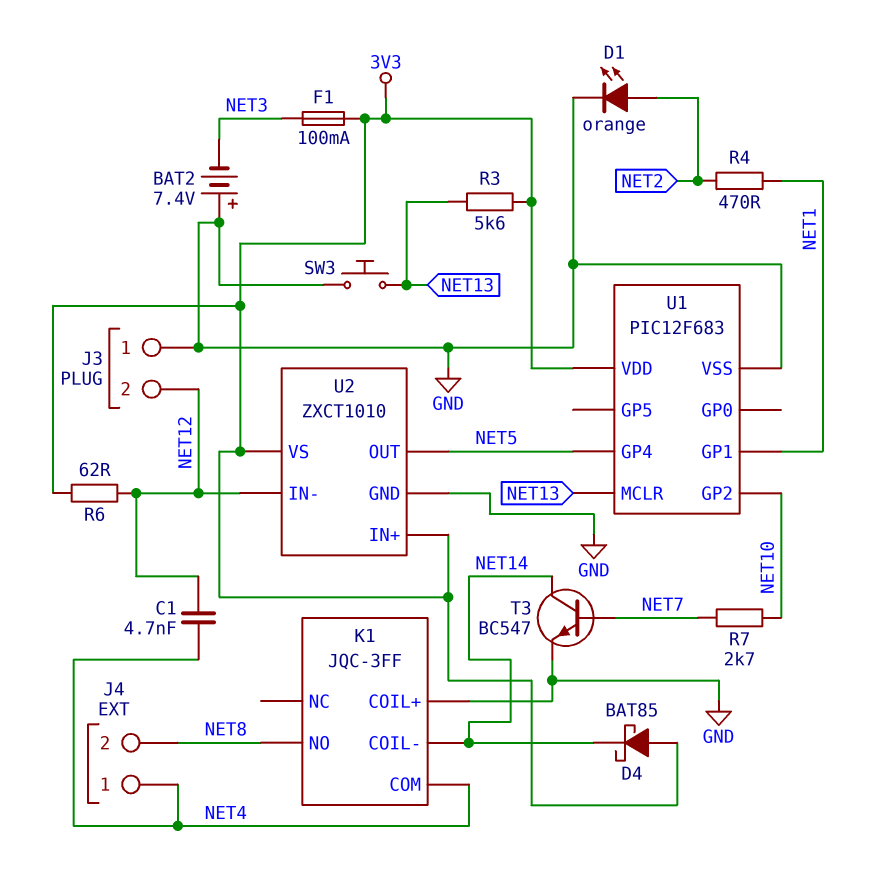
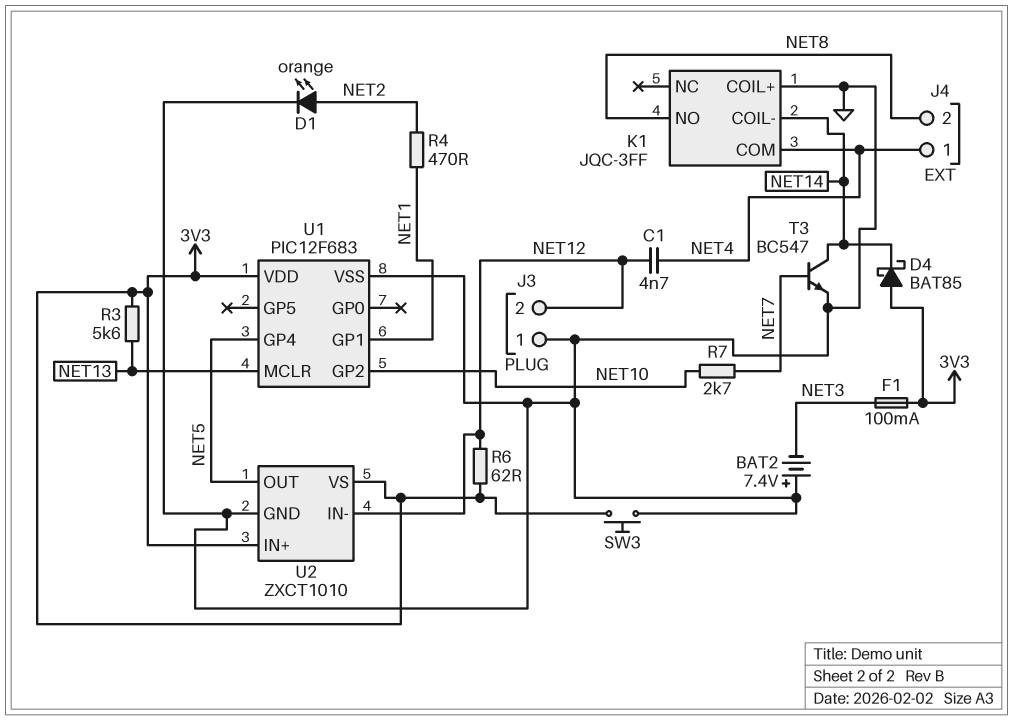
SW3: button (GND, NET13) -> button (3V3, GND)

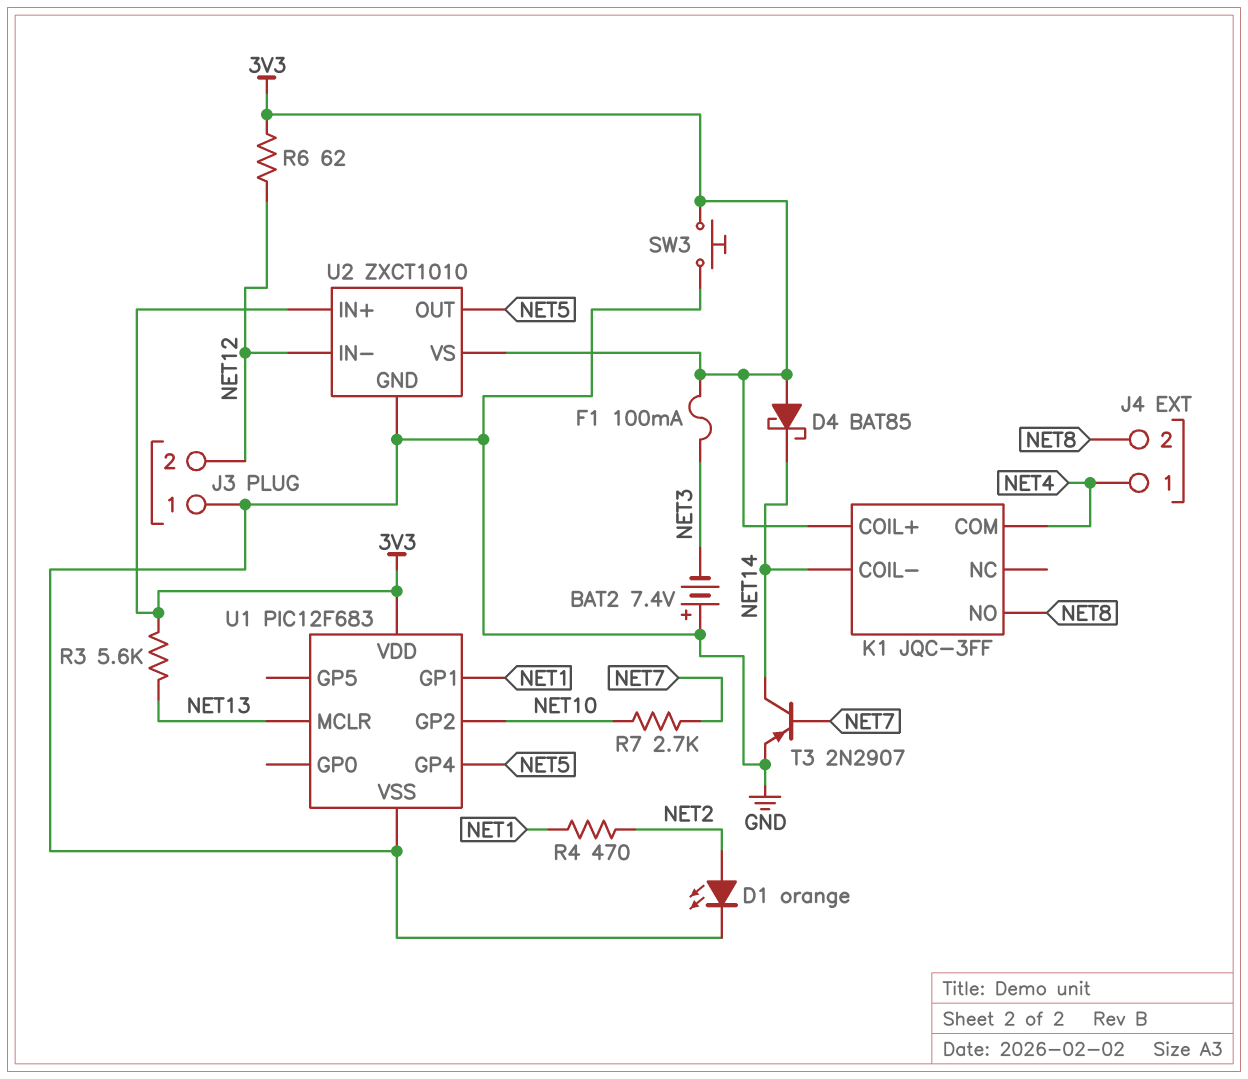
C1: 4.7nF (NET4, NET12) -> none
K1 pin COIL+: GND -> 3V3
T3: NPN BC547 (B NET7, C NET14, E GND) -> PNP 2N2907 (B NET7, C NET14, E GND)

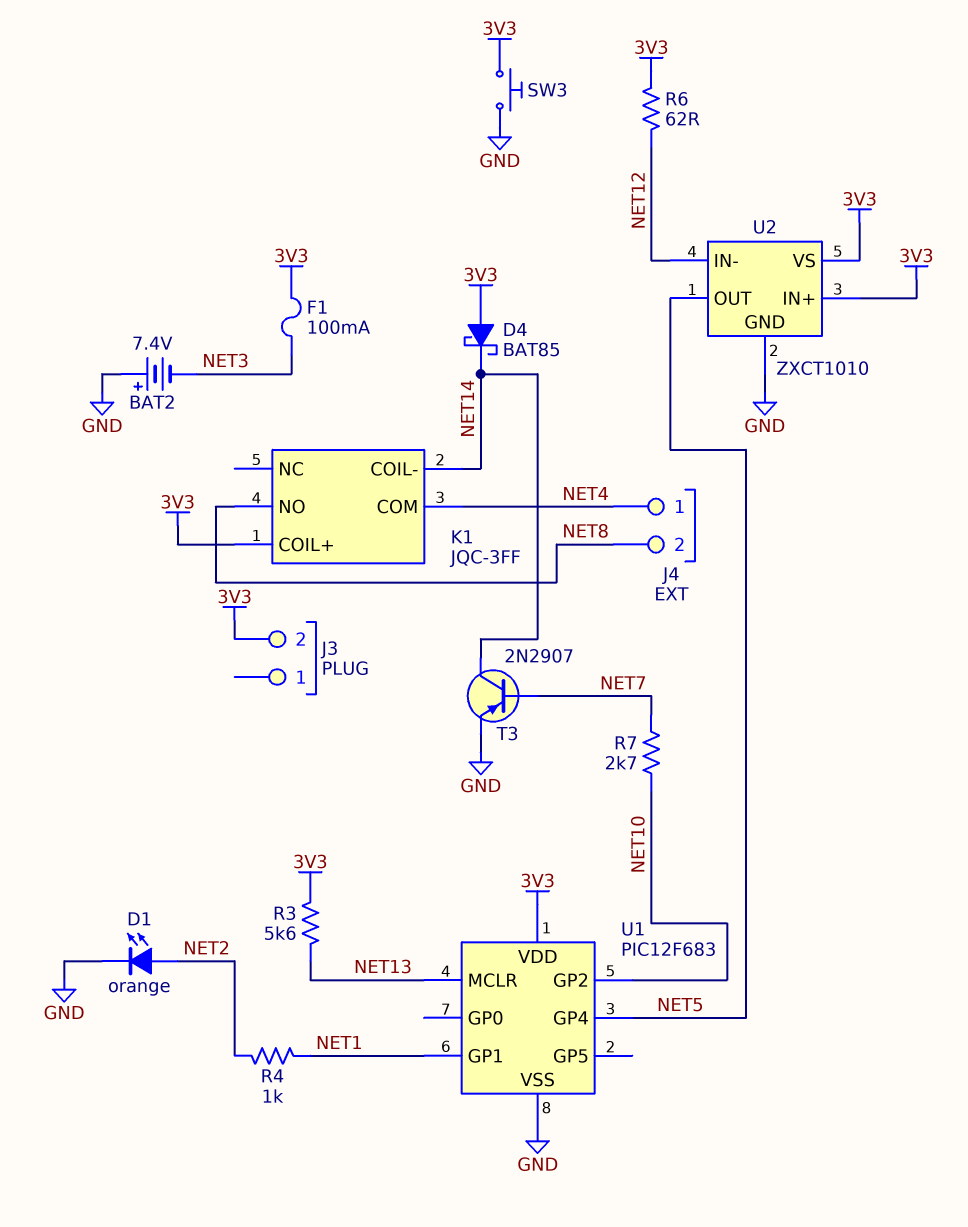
J3 pin 1: GND -> none
J3 pin 2: NET12 -> 3V3
R4: 470 (NET1, NET2) -> 1k (NET1, NET2)

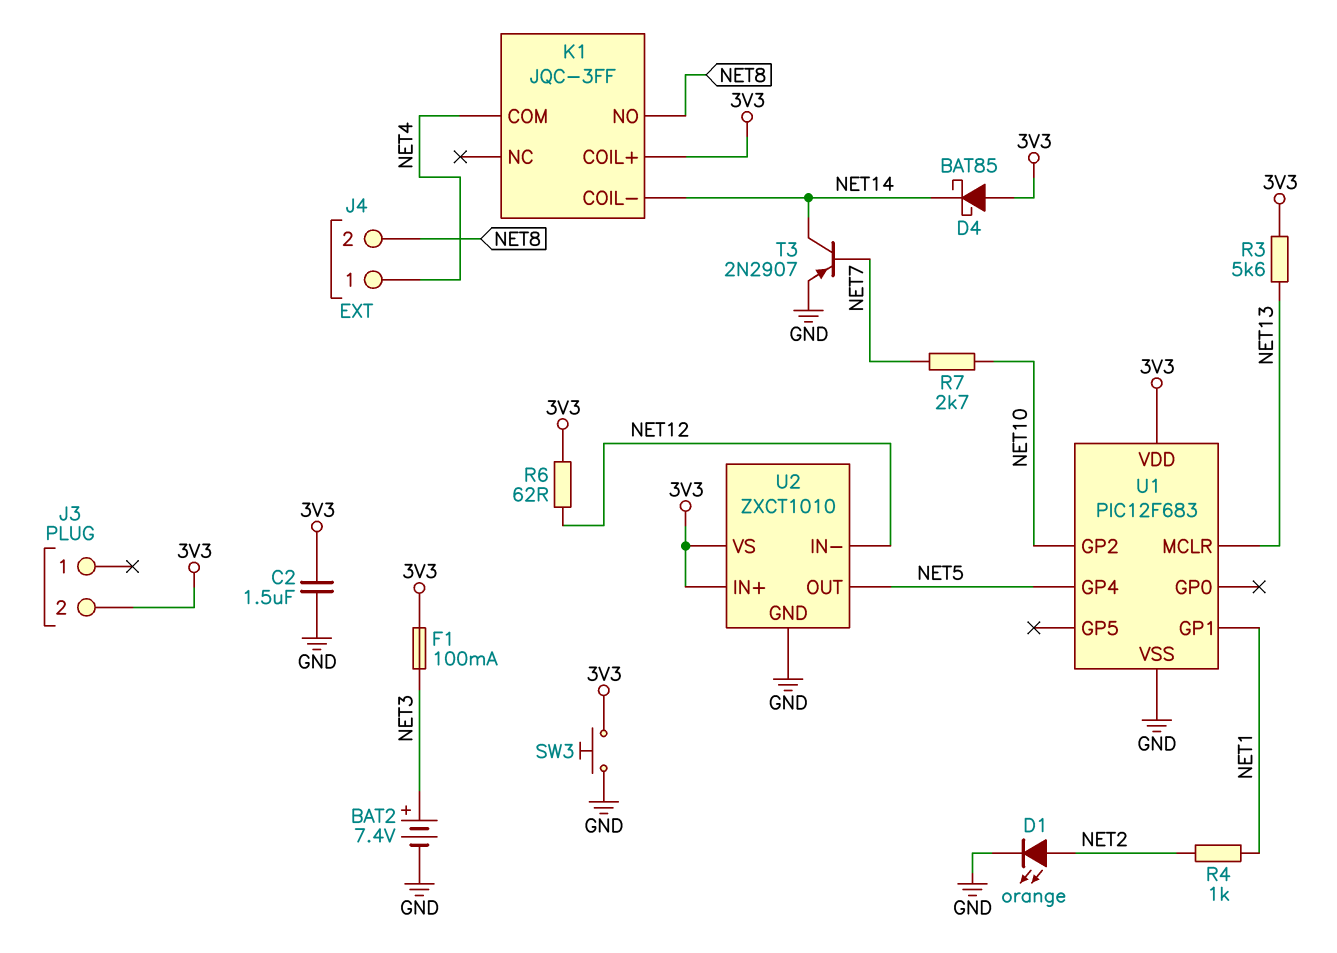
BAT2: 7.4V (plus GND, minus NET3) -> 7.4V (plus NET3, minus GND)
C2: none -> 1.5uF (3V3, GND)

